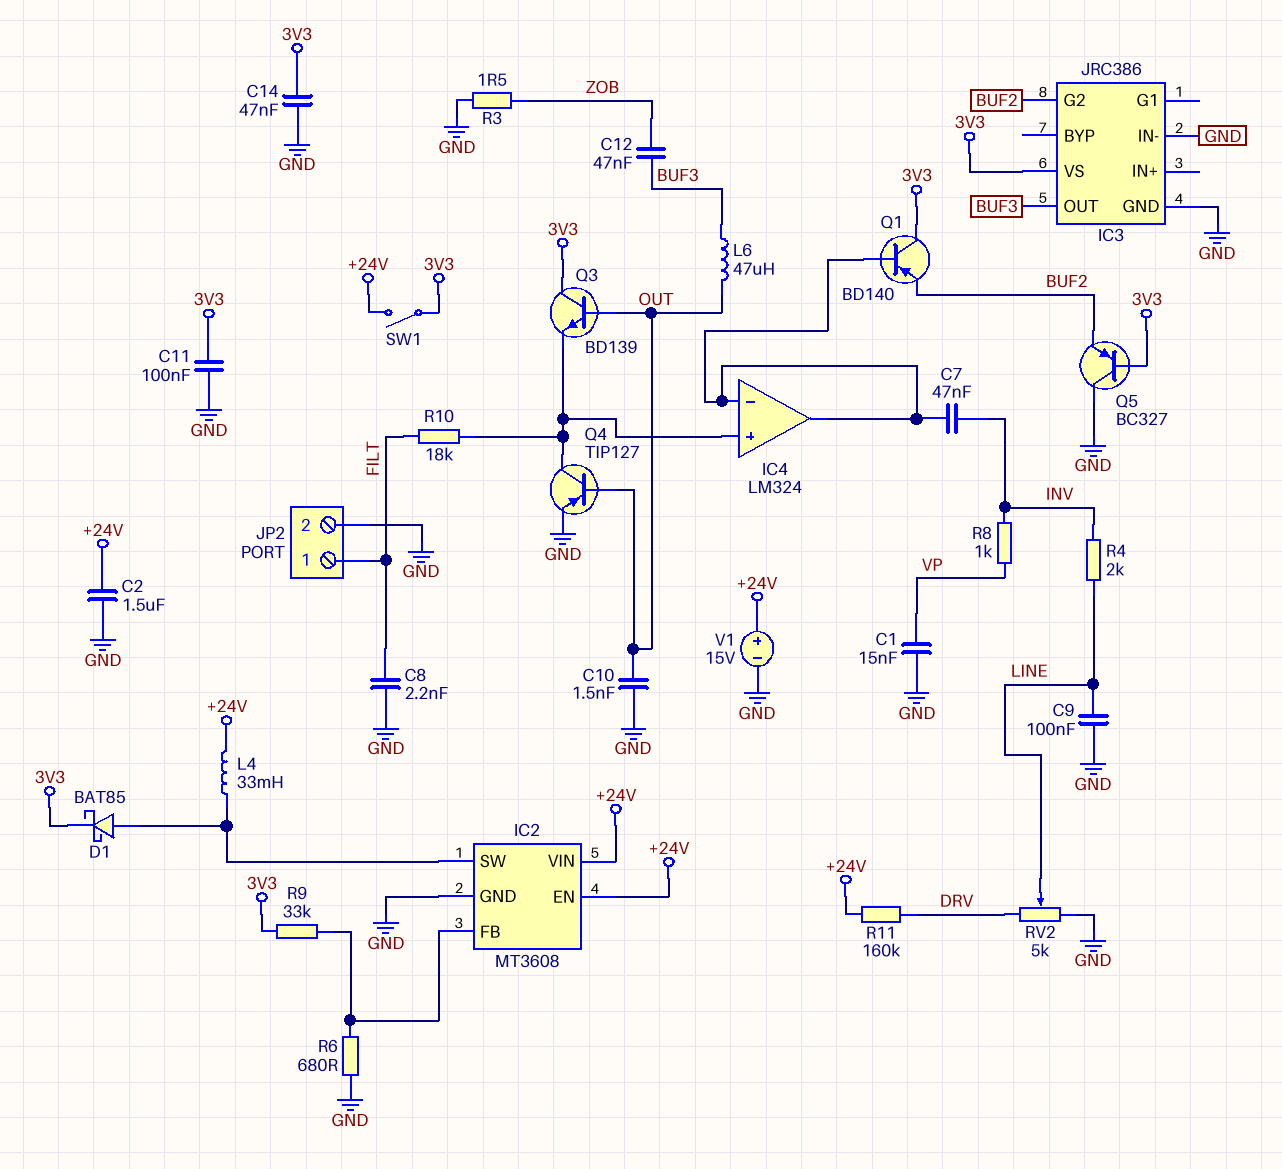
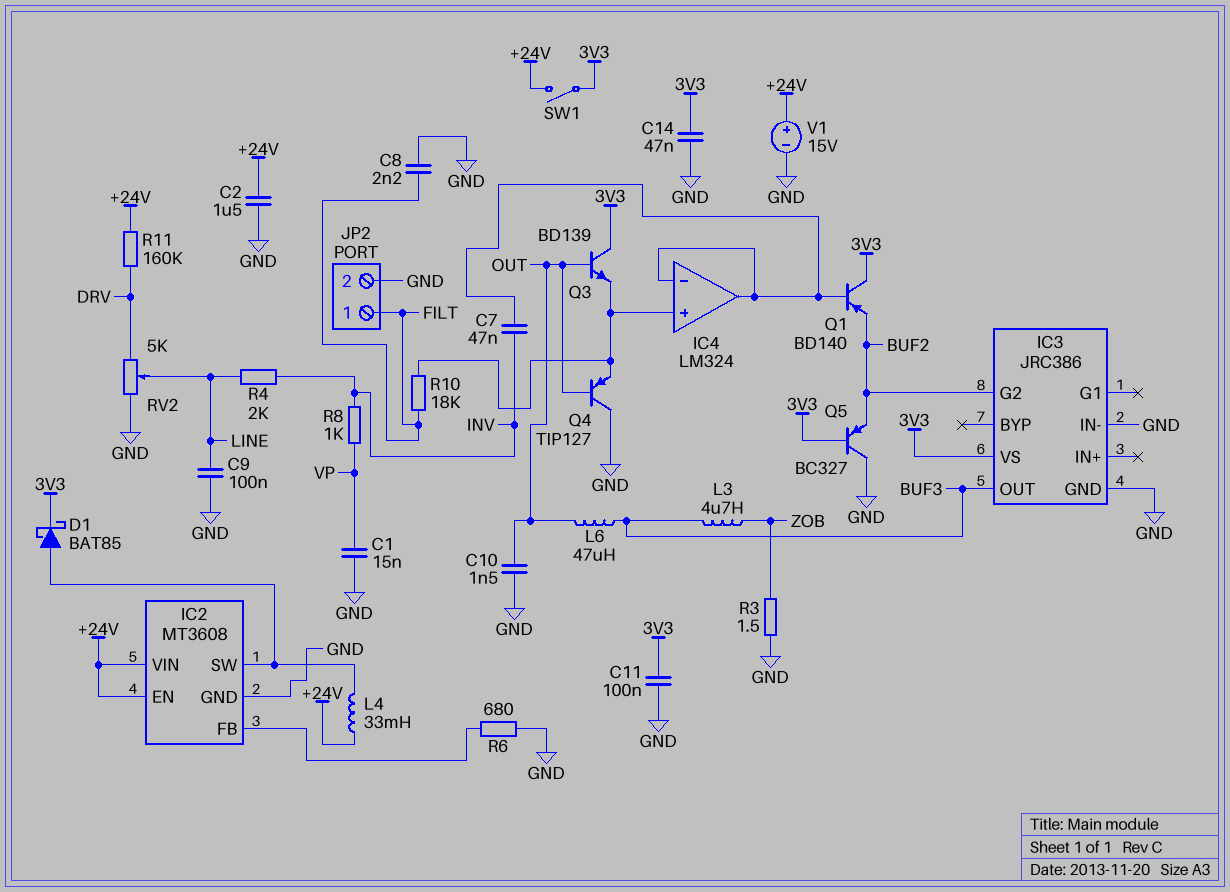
C12: 47nF (BUF3, ZOB) -> none
L3: none -> 4.7uH (BUF3, ZOB)
Q4: PNP TIP127 (B OUT, C IC4/in+, E GND) -> PNP TIP127 (B OUT, C GND, E IC4/in+)
R9: 33k (3V3, IC2/FB) -> none

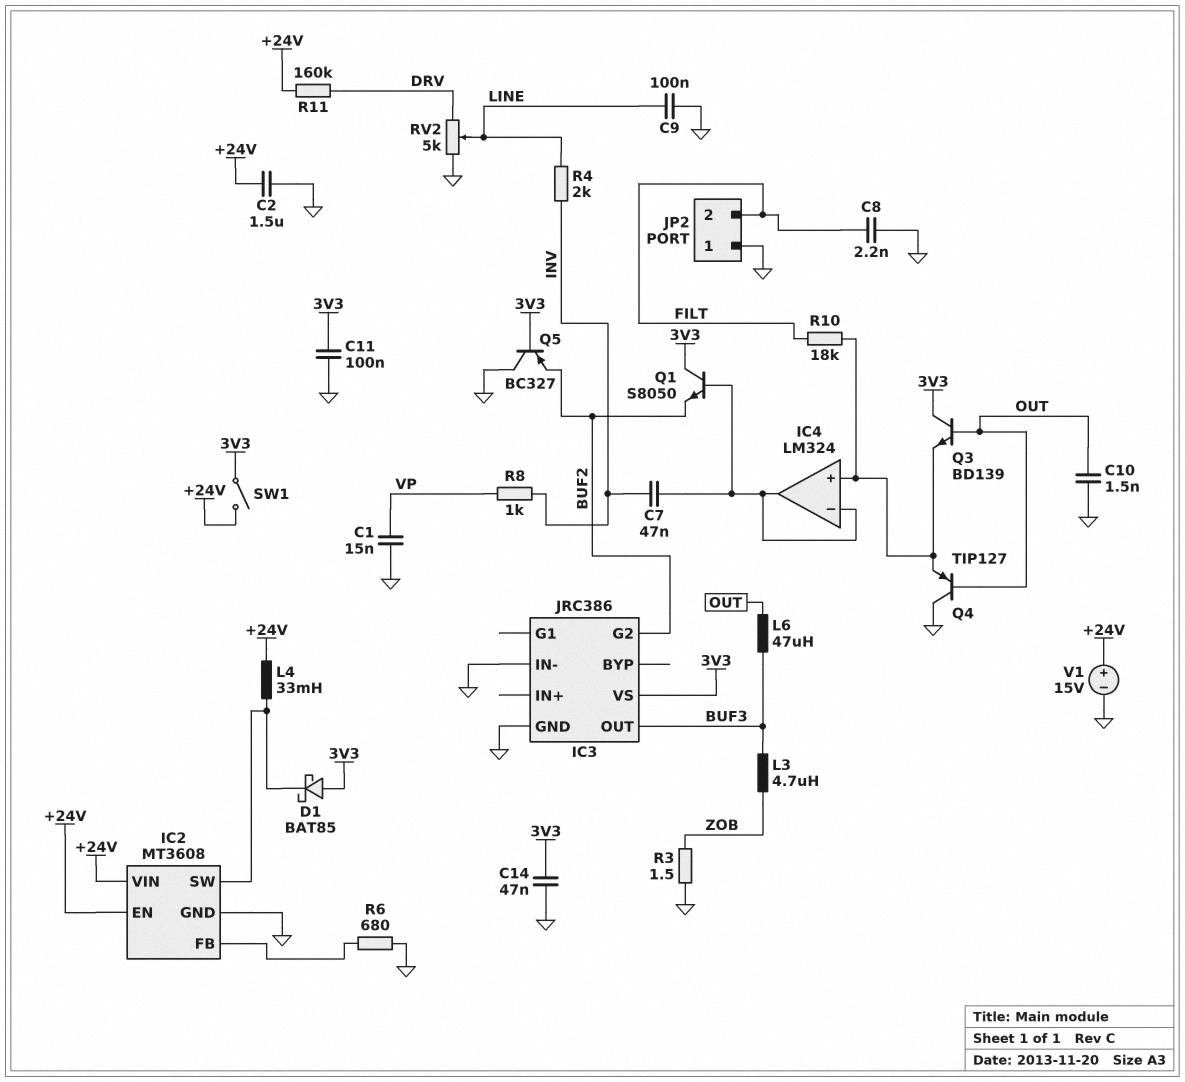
D1: schottky BAT85 (A IC2/SW, K 3V3) -> schottky BAT85 (A 3V3, K IC2/SW)
JP2 pin 1: FILT -> GND
JP2 pin 2: GND -> FILT
Q1: PNP BD140 (B IC4/in-, C 3V3, E BUF2) -> NPN S8050 (B IC4/in-, C 3V3, E BUF2)

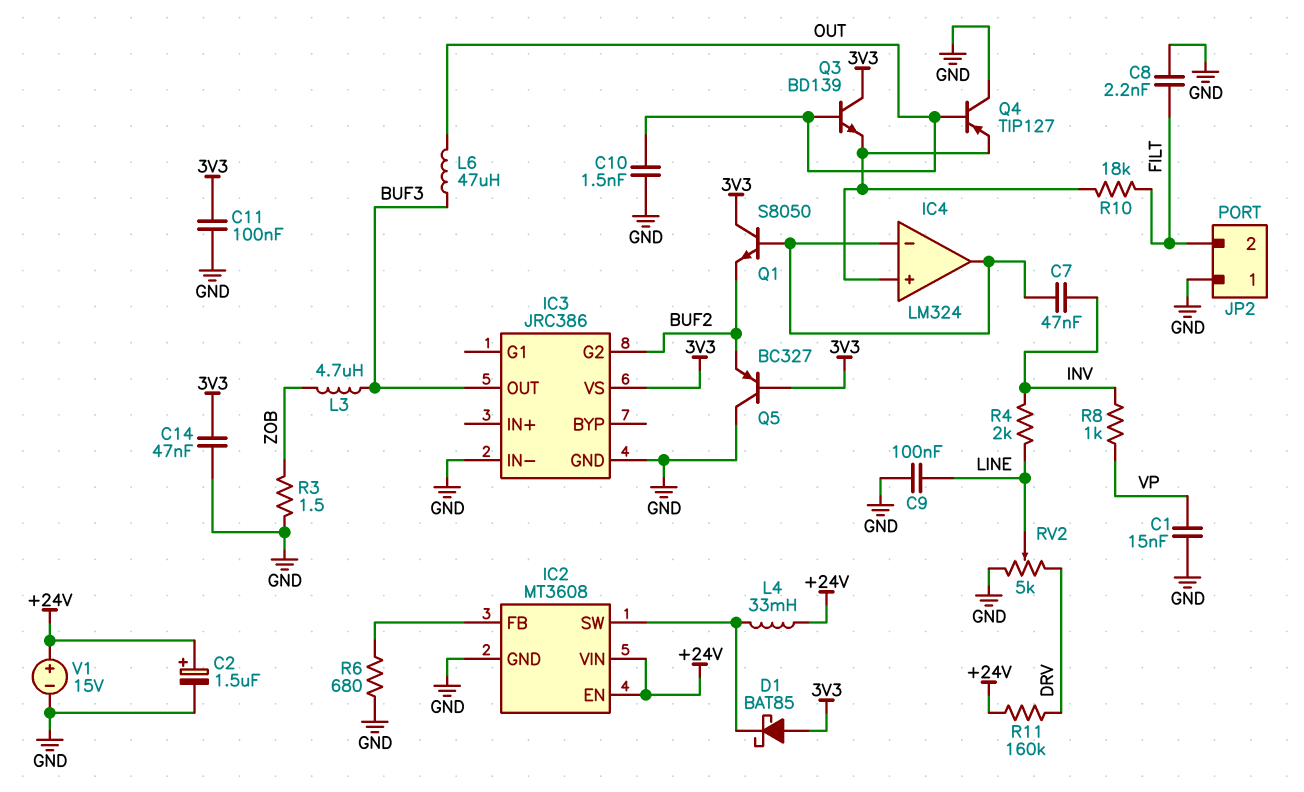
C2: 1.5uF (+24V, GND) -> 1.5uF (plus +24V, minus GND)
SW1: switch (+24V, 3V3) -> none

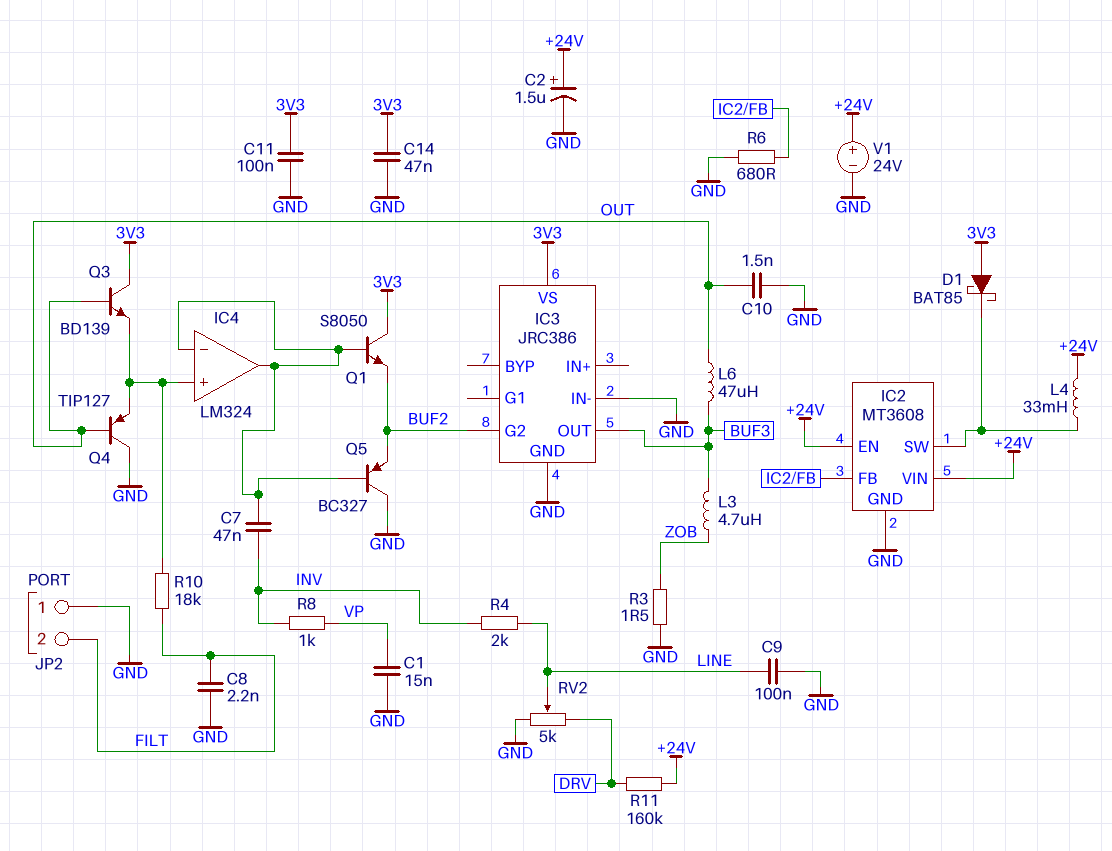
Q5: PNP BC327 (B 3V3, C GND, E BUF2) -> PNP BC327 (B IC4/in-, C GND, E BUF2)
V1: 15V (plus +24V, minus GND) -> 24V (plus +24V, minus GND)

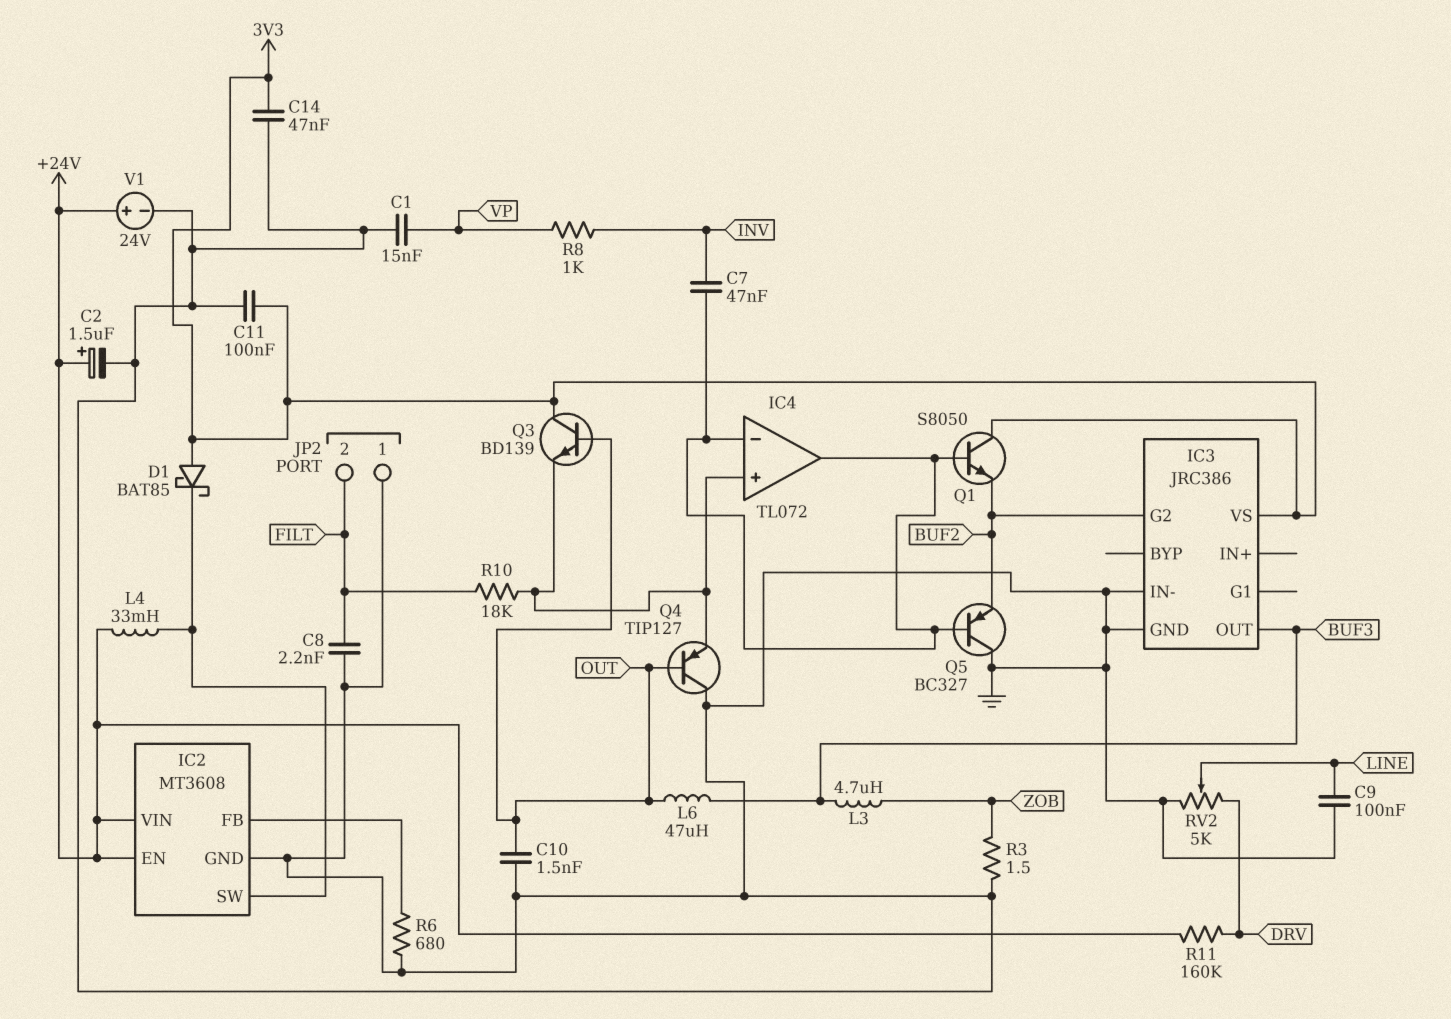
IC4: LM324 -> TL072
R4: 2k (INV, LINE) -> none

